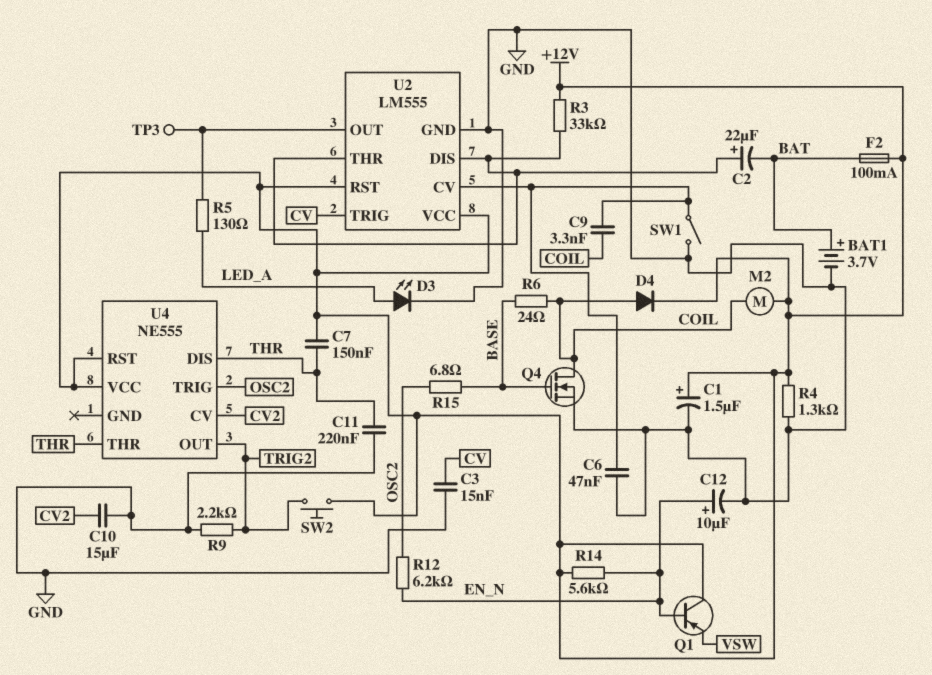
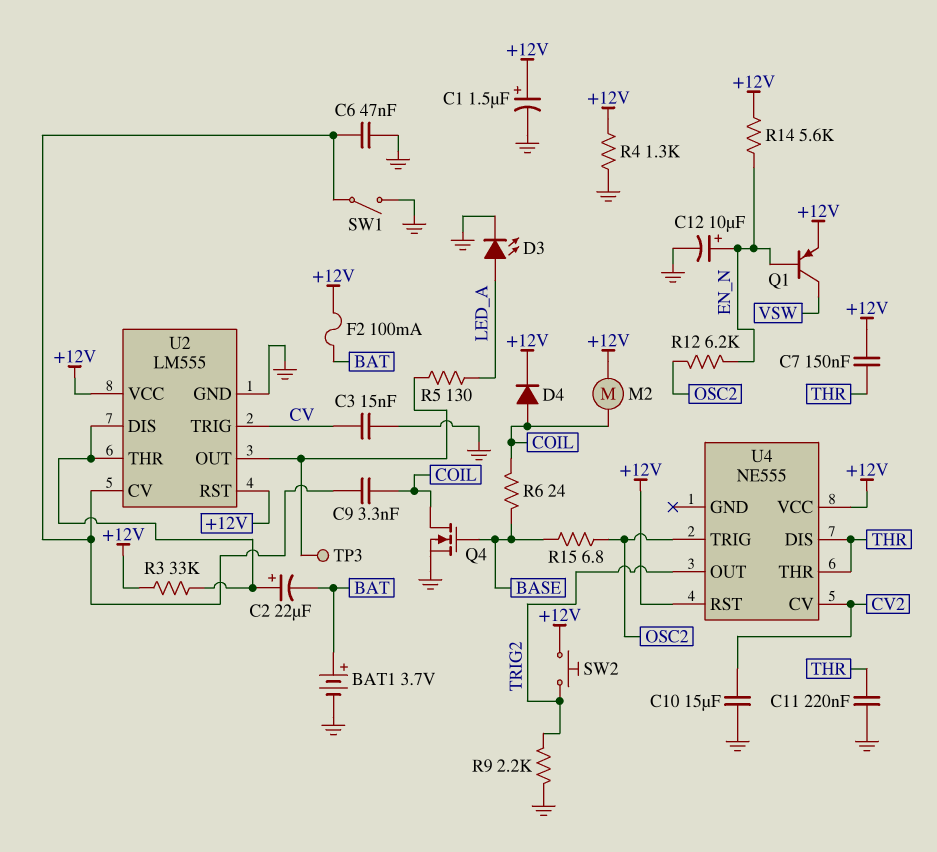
Q1: PNP (B EN_N, C +12V, E VSW) -> PNP (B EN_N, C VSW, E +12V)

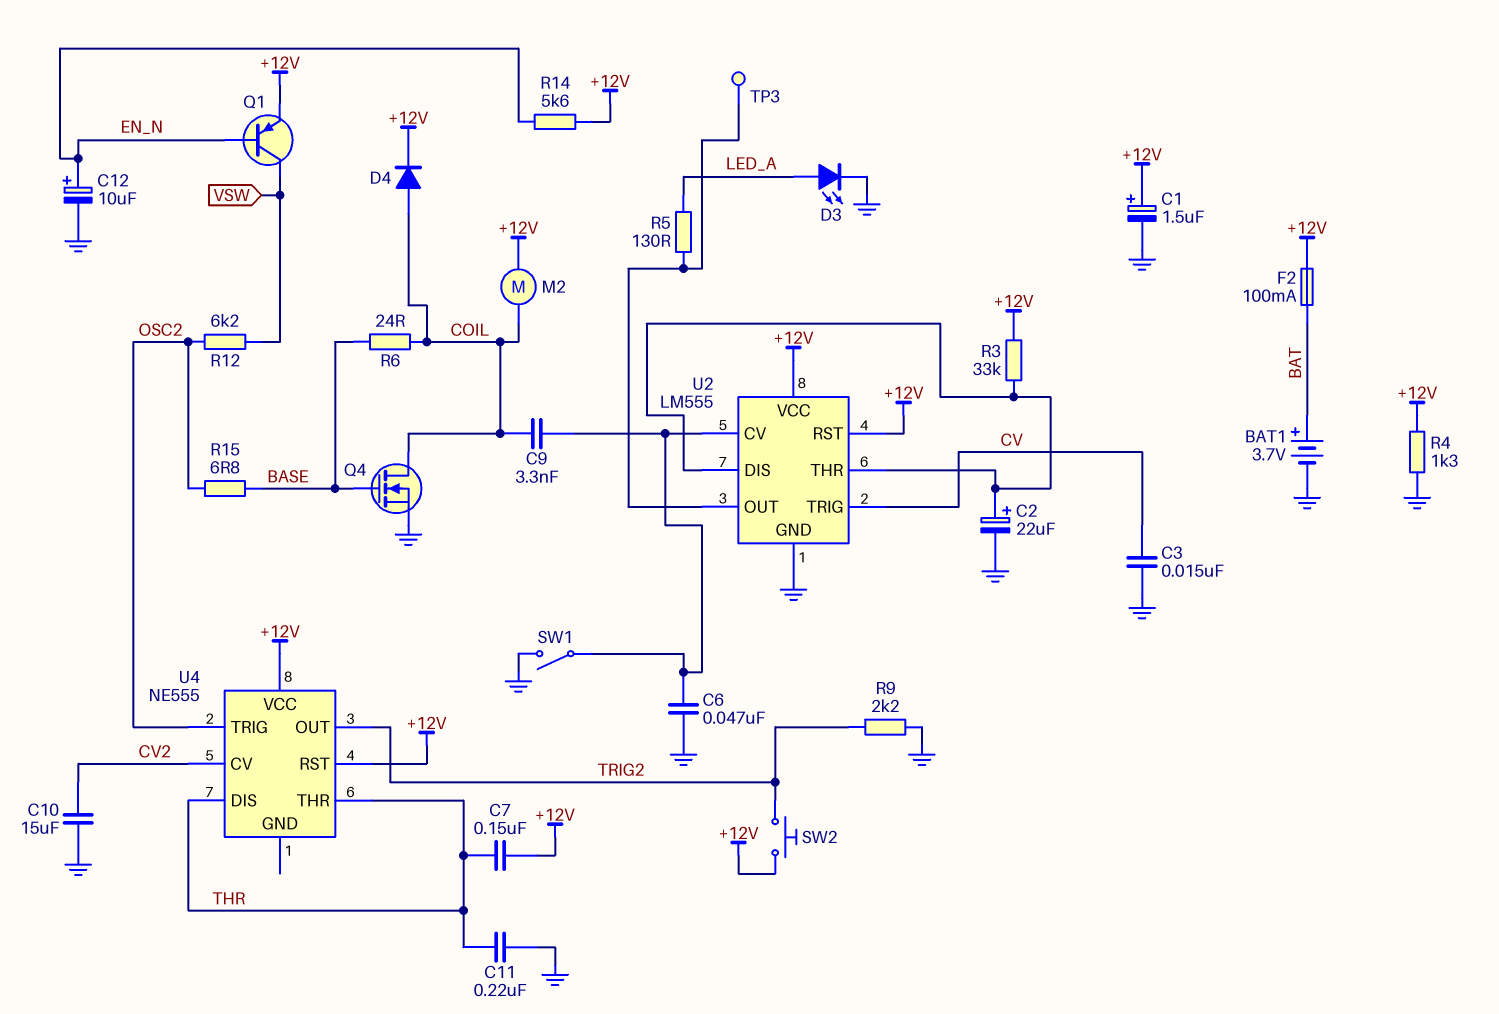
C2: 22uF (plus U2/DIS, minus BAT) -> 22uF (plus U2/DIS, minus GND)
R12: 6.2k (EN_N, OSC2) -> 6.2k (OSC2, VSW)

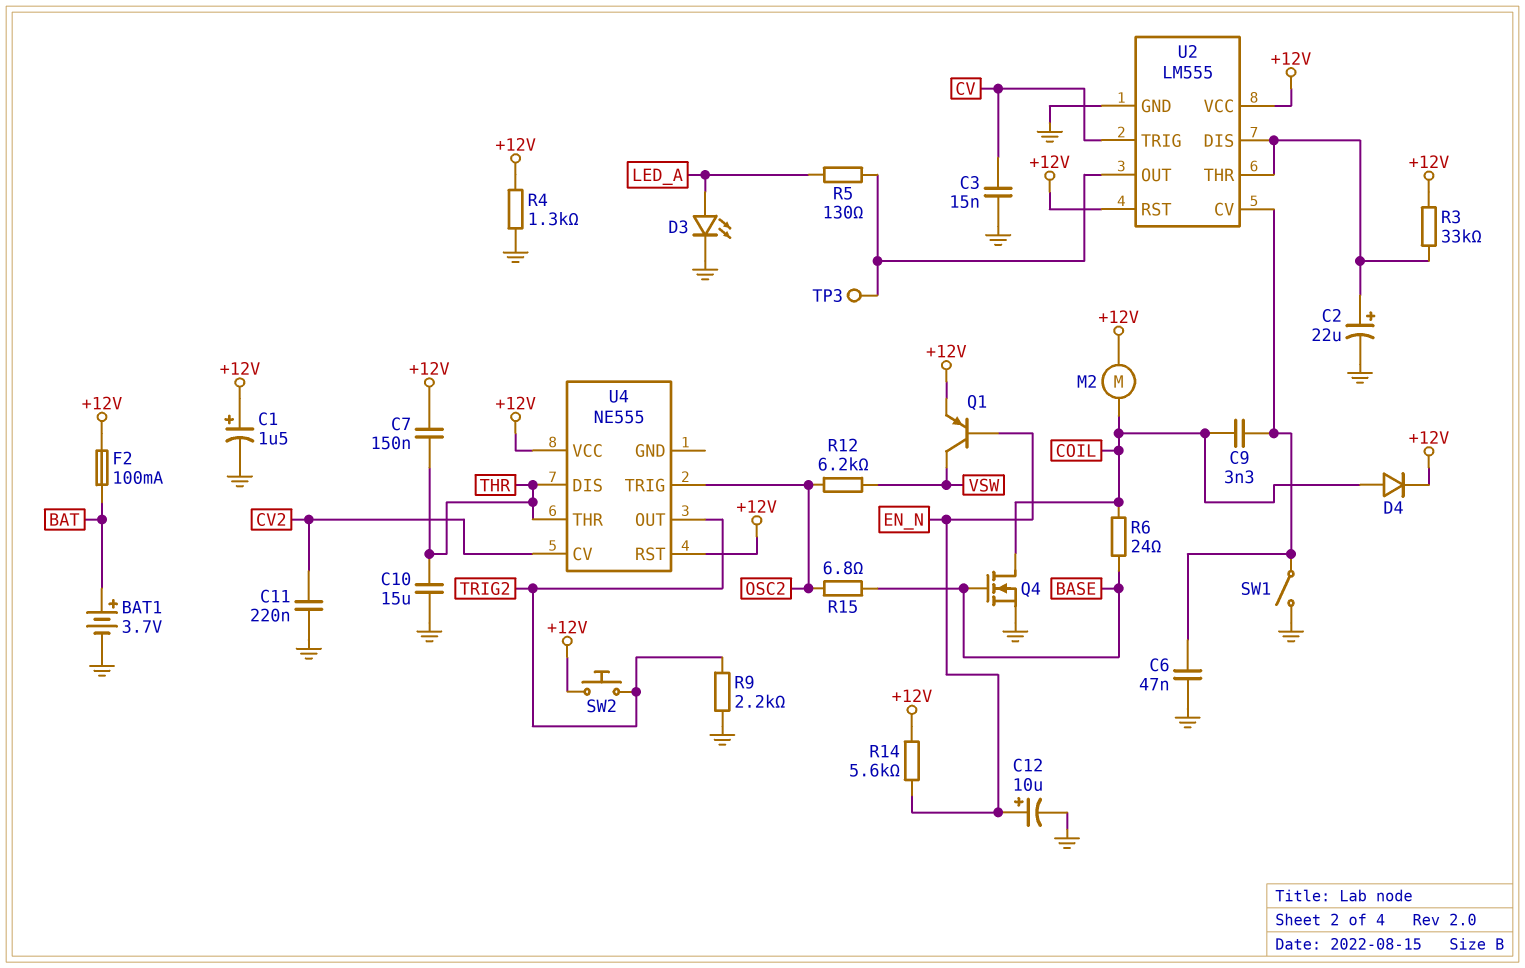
C10: 15uF (CV2, GND) -> 15uF (GND, THR)
C11: 220nF (GND, THR) -> 220nF (CV2, GND)

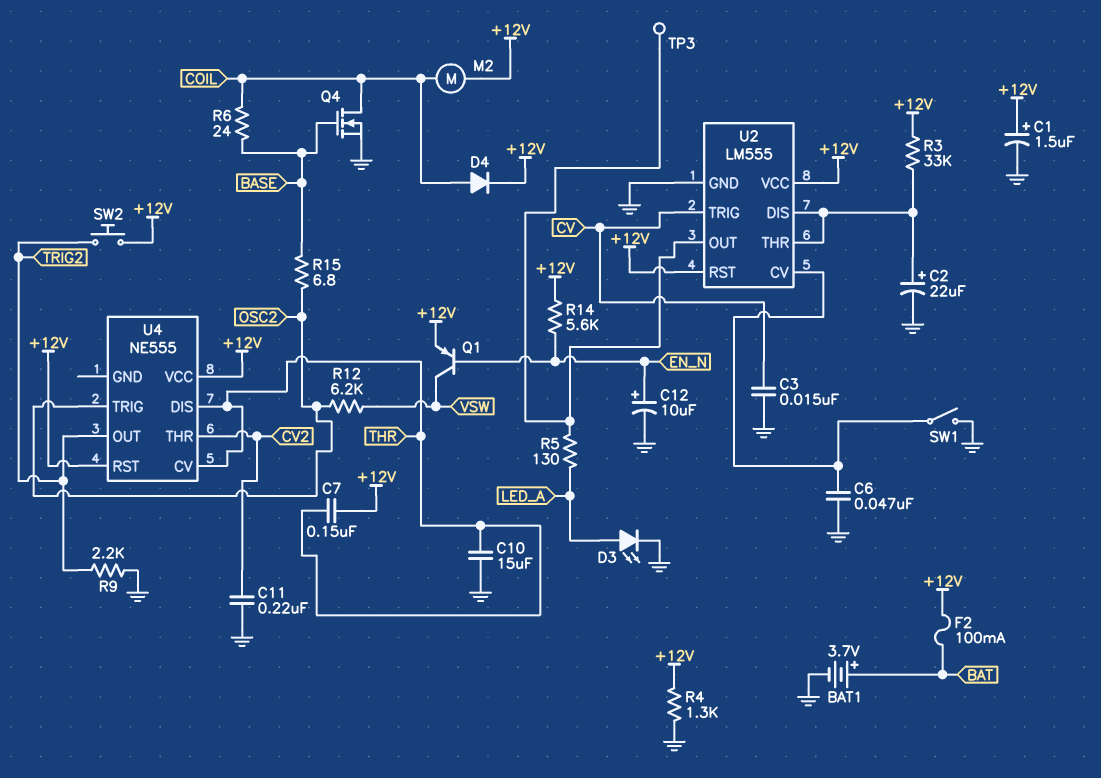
C9: 3.3nF (COIL, U2/CV) -> none
U4 pin CV: CV2 -> THR
U4 pin THR: THR -> CV2

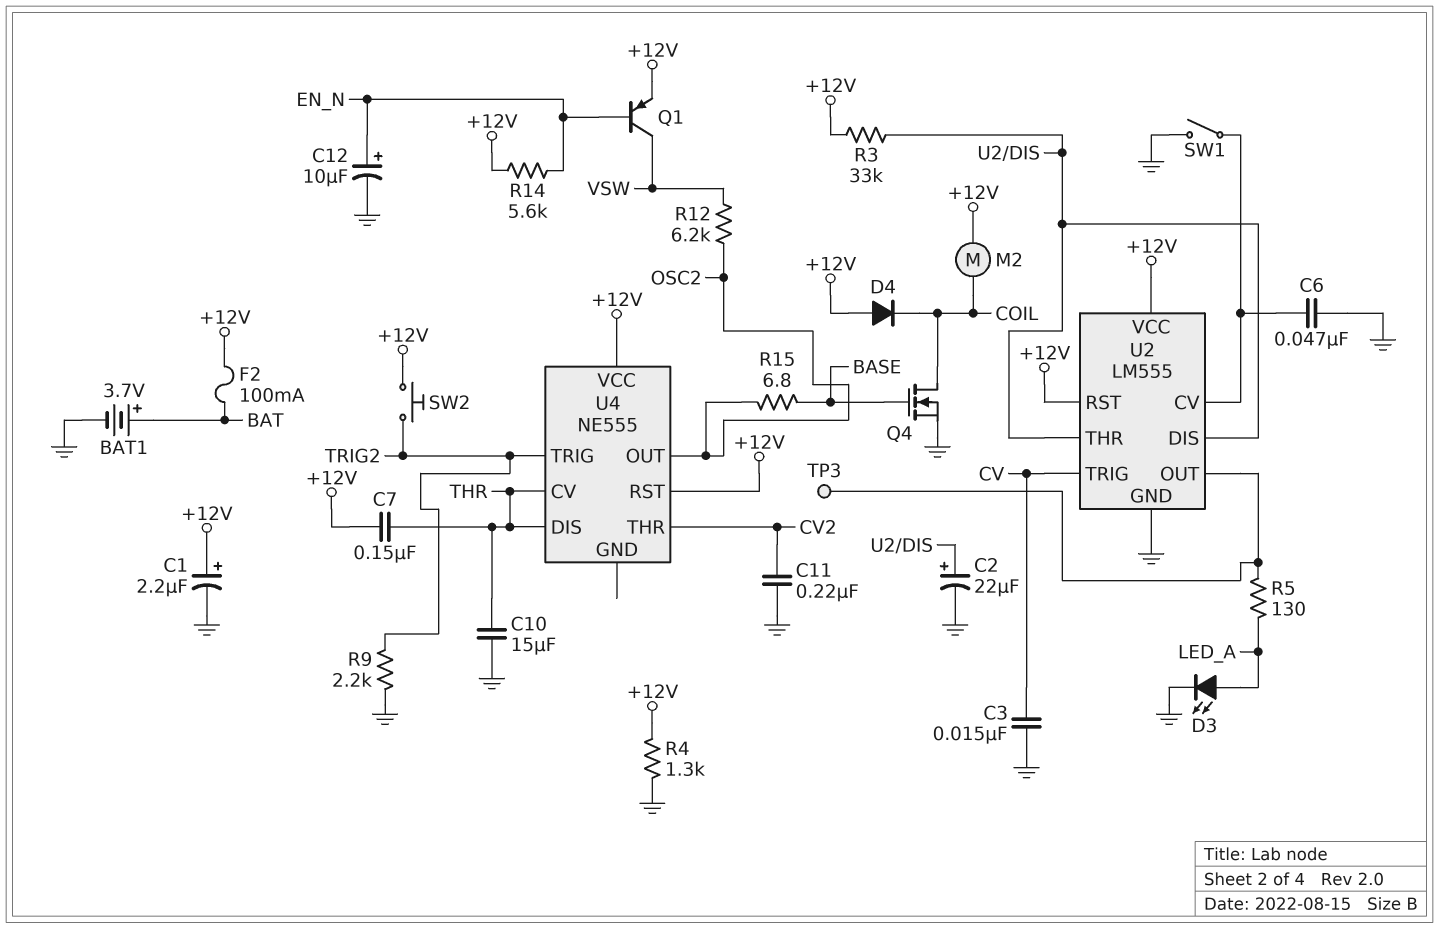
C1: 1.5uF (plus +12V, minus GND) -> 2.2uF (plus +12V, minus GND)
D4: diode (A COIL, K +12V) -> diode (A +12V, K COIL)
R6: 24 (BASE, COIL) -> none
U4 pin OUT: TRIG2 -> OSC2
U4 pin TRIG: OSC2 -> TRIG2

